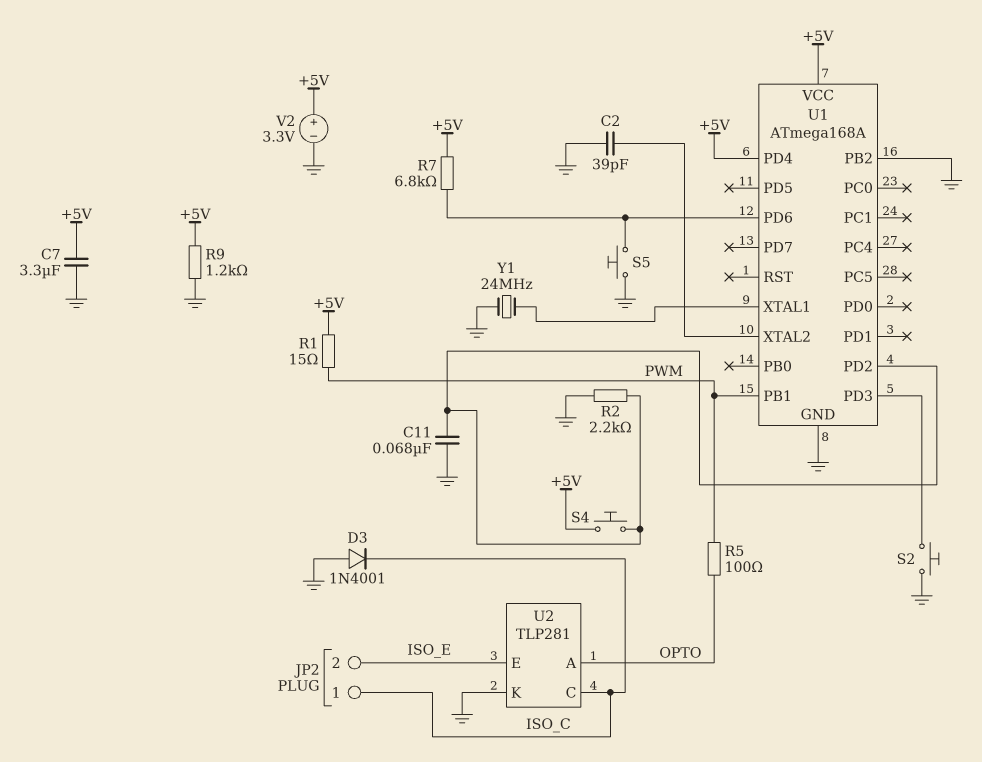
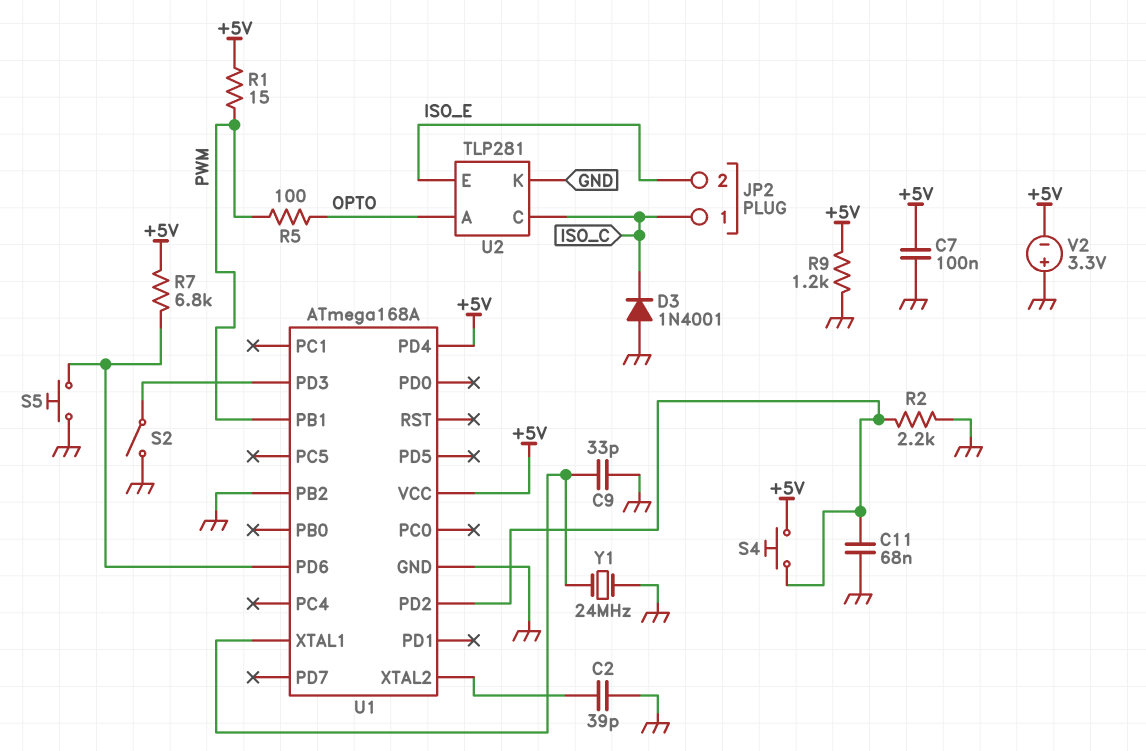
C7: 3.3uF (+5V, GND) -> 100nF (+5V, GND)
C9: none -> 33pF (GND, U1/XTAL1)
S2: button (GND, U1/PD3) -> switch (GND, U1/PD3)
V2: 3.3V (plus +5V, minus GND) -> 3.3V (plus GND, minus +5V)

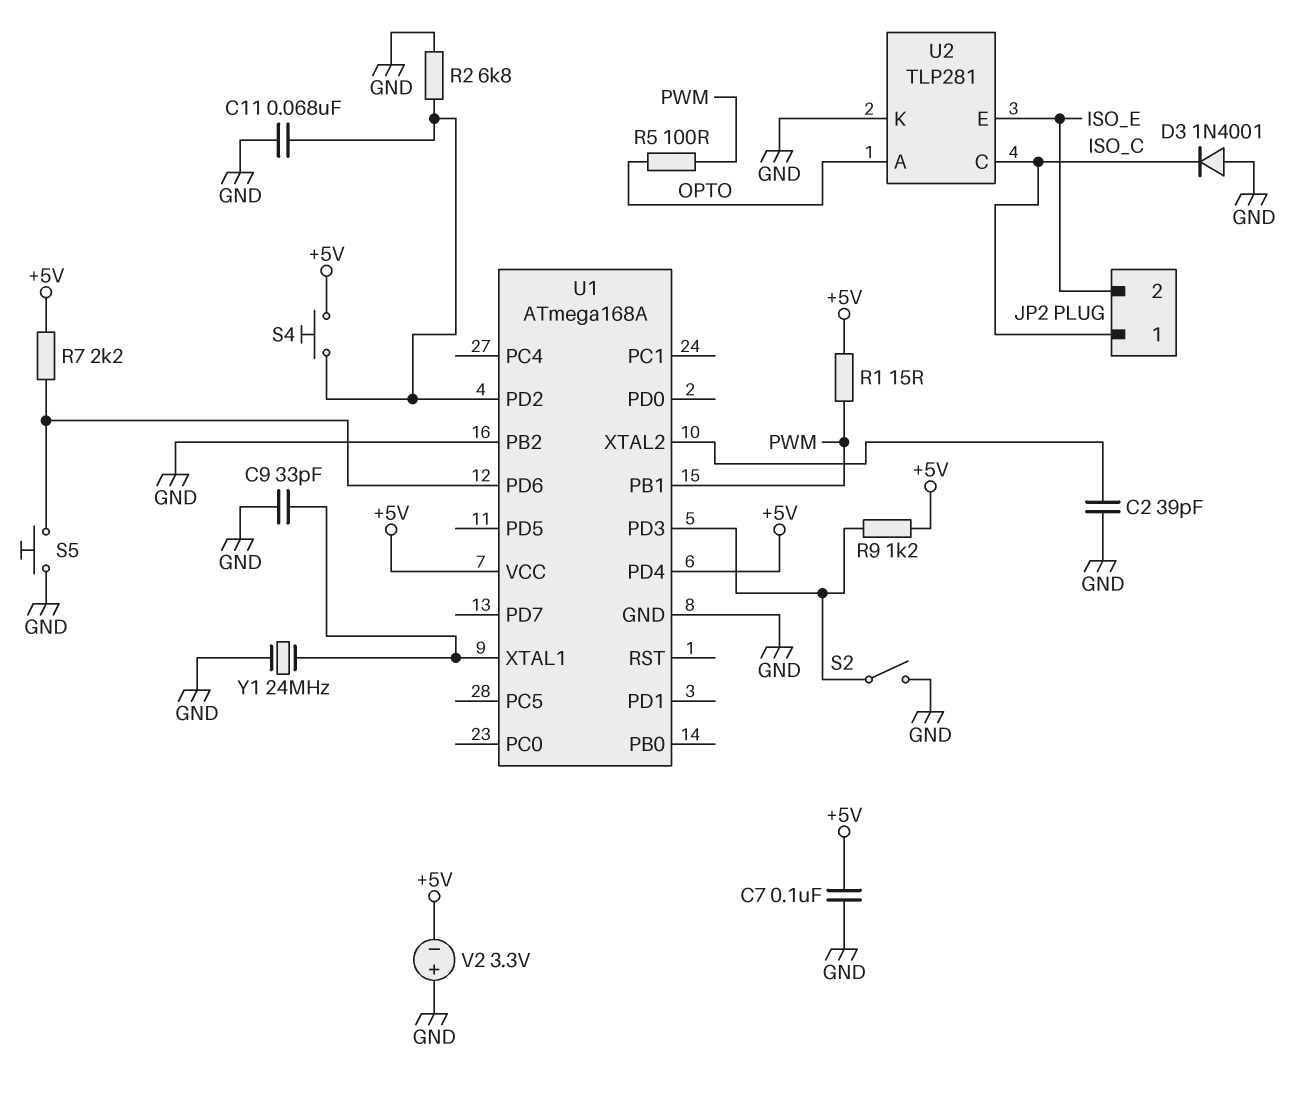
R2: 2.2k (GND, U1/PD2) -> 6.8k (GND, U1/PD2)
R7: 6.8k (+5V, U1/PD6) -> 2.2k (+5V, U1/PD6)
R9: 1.2k (+5V, GND) -> 1.2k (+5V, U1/PD3)

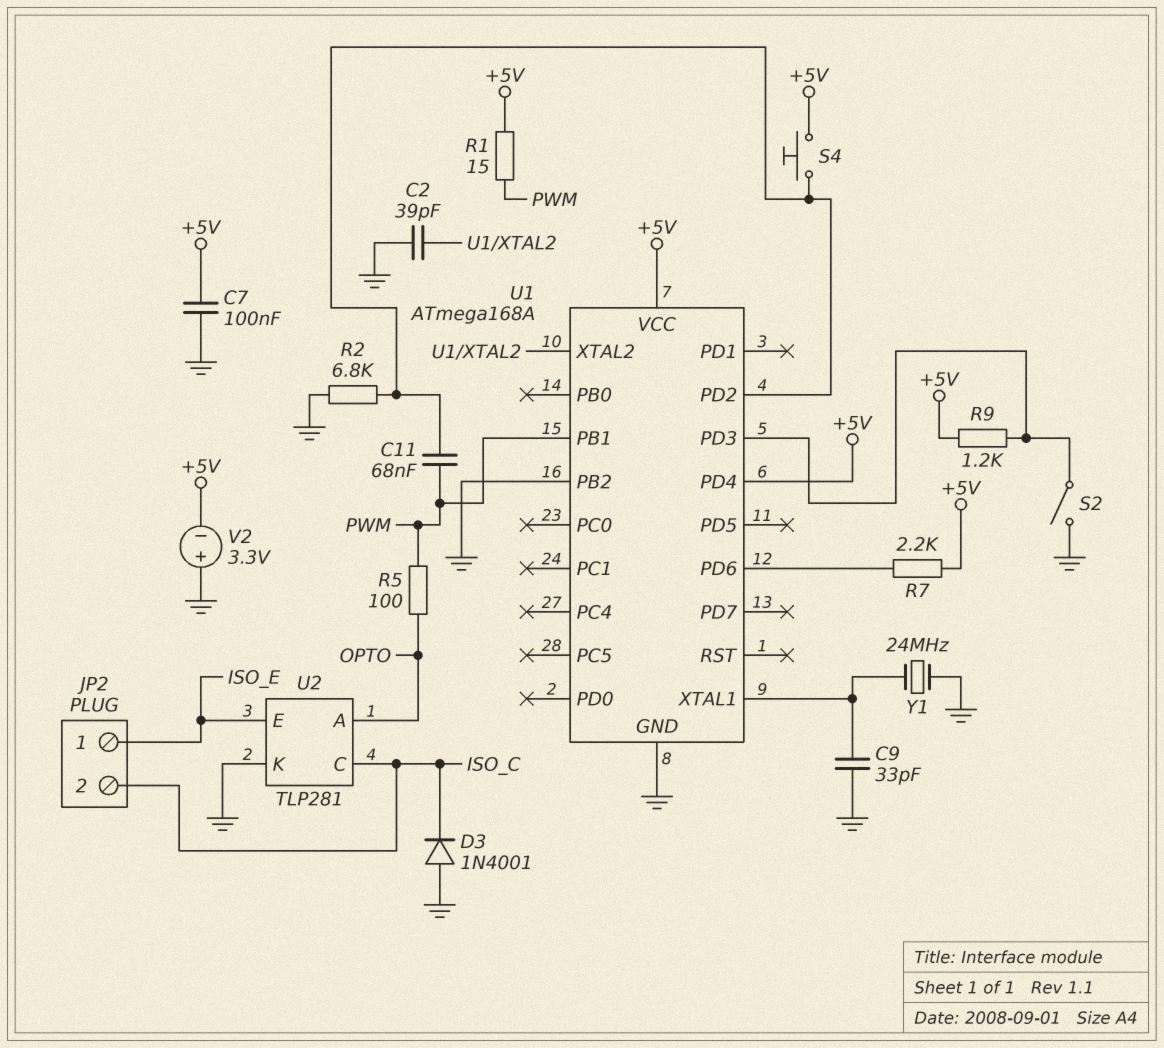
C11: 68nF (GND, U1/PD2) -> 68nF (PWM, U1/PD2)
JP2 pin 1: ISO_C -> ISO_E
JP2 pin 2: ISO_E -> ISO_C
S5: button (GND, U1/PD6) -> none

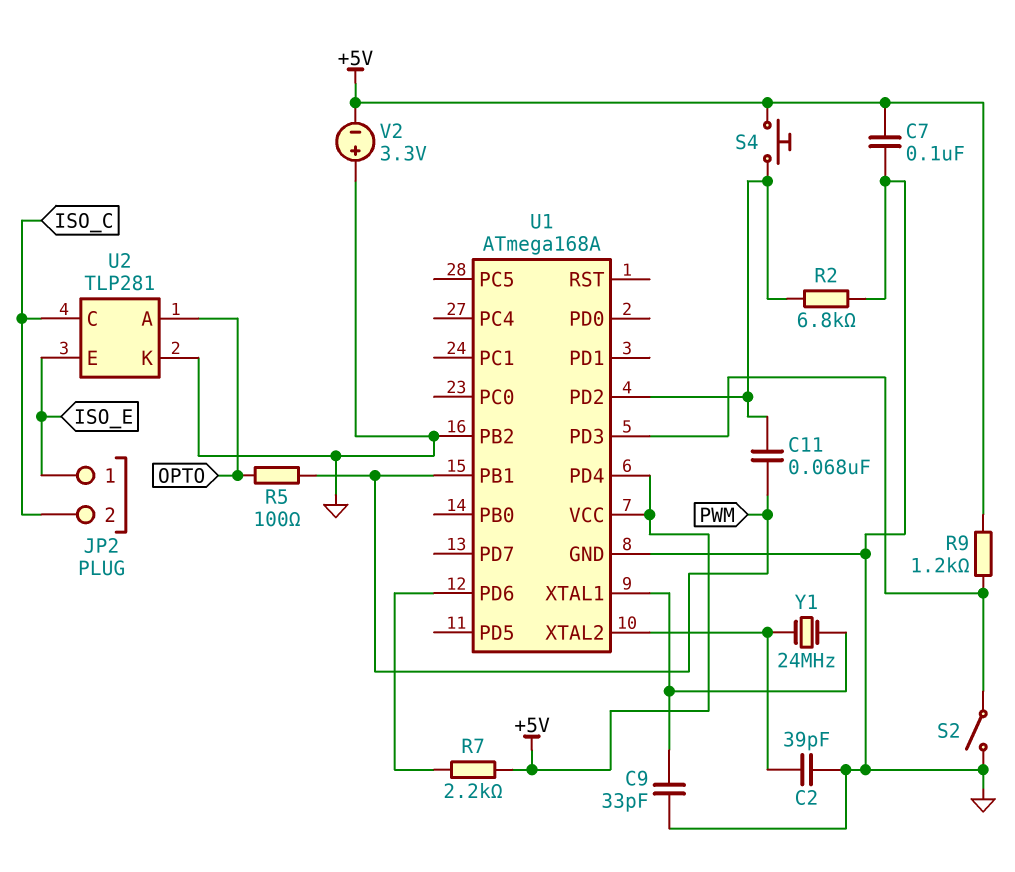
D3: diode 1N4001 (A GND, K ISO_C) -> none
R1: 15 (+5V, PWM) -> none
Y1: 24MHz (GND, U1/XTAL1) -> 24MHz (U1/XTAL1, U1/XTAL2)

